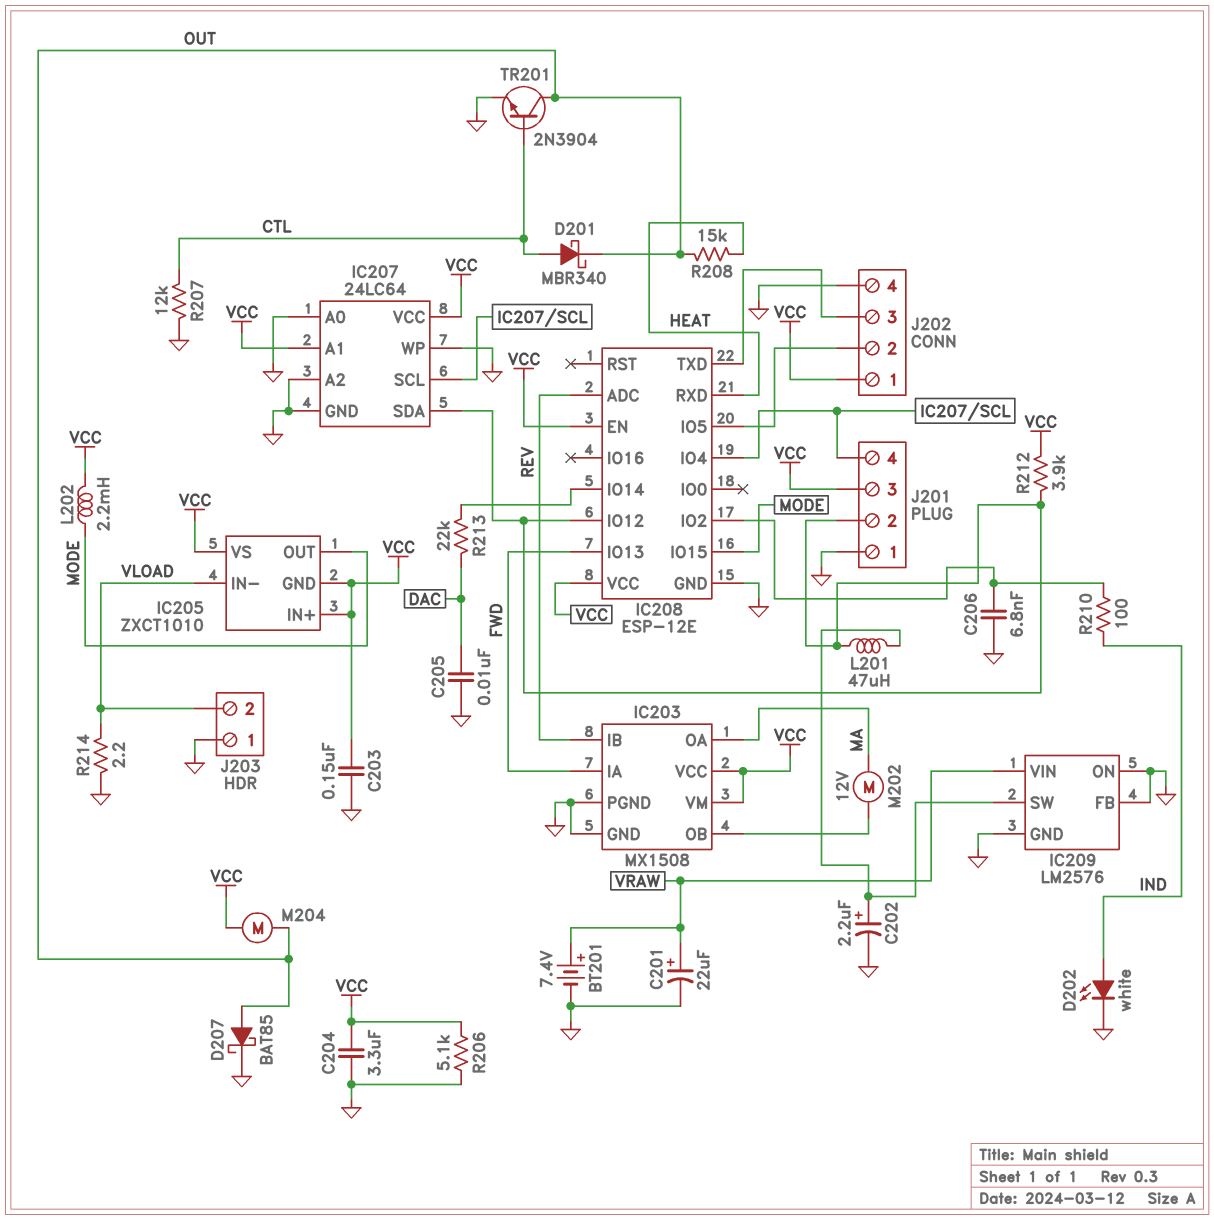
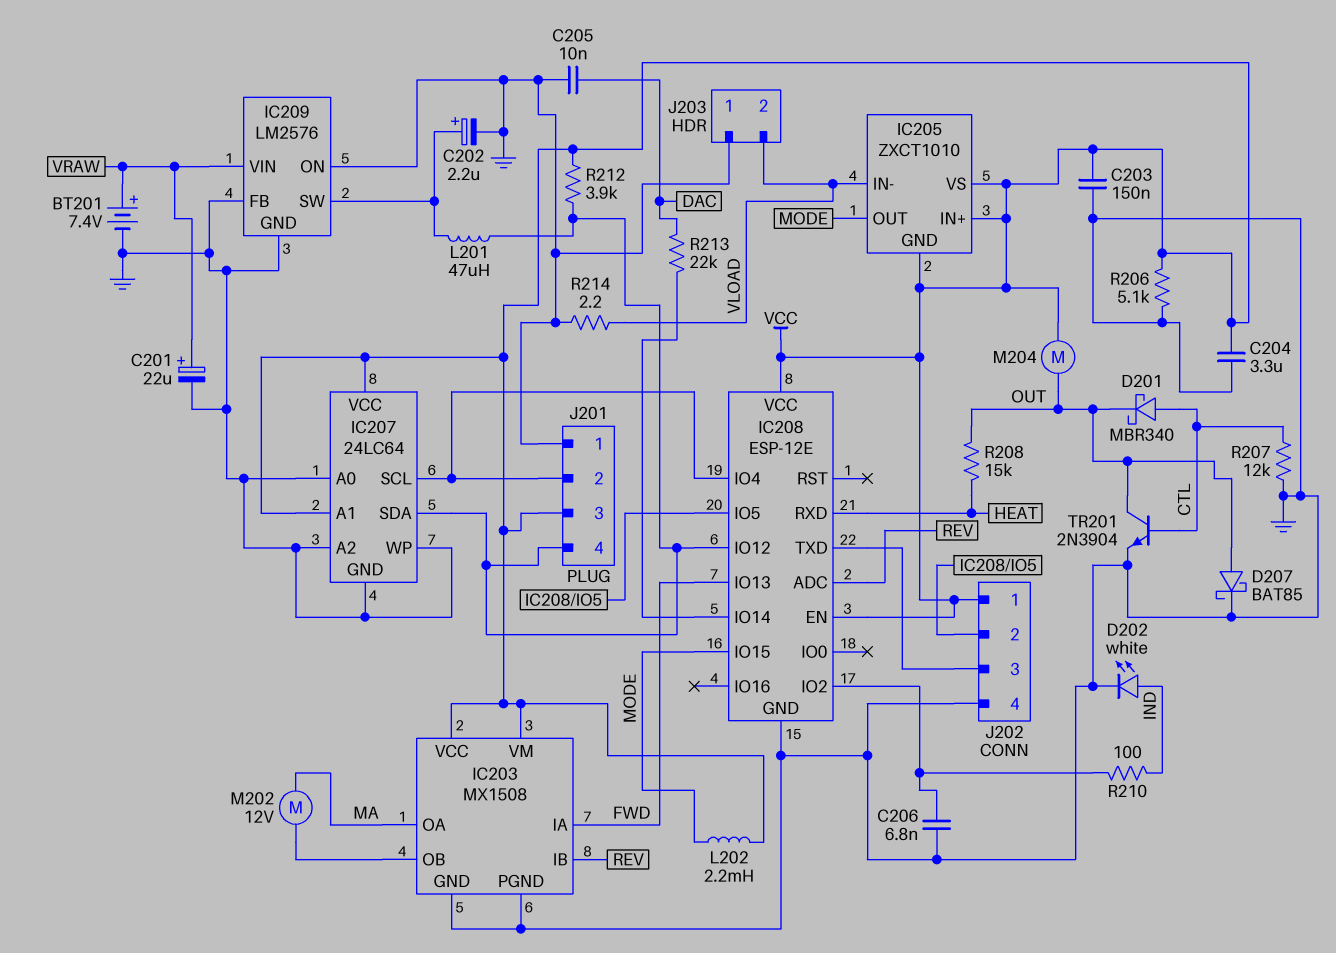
J201 pin 2: IC207/SDA -> IC207/SCL
J201 pin 4: IC207/SCL -> IC207/SDA

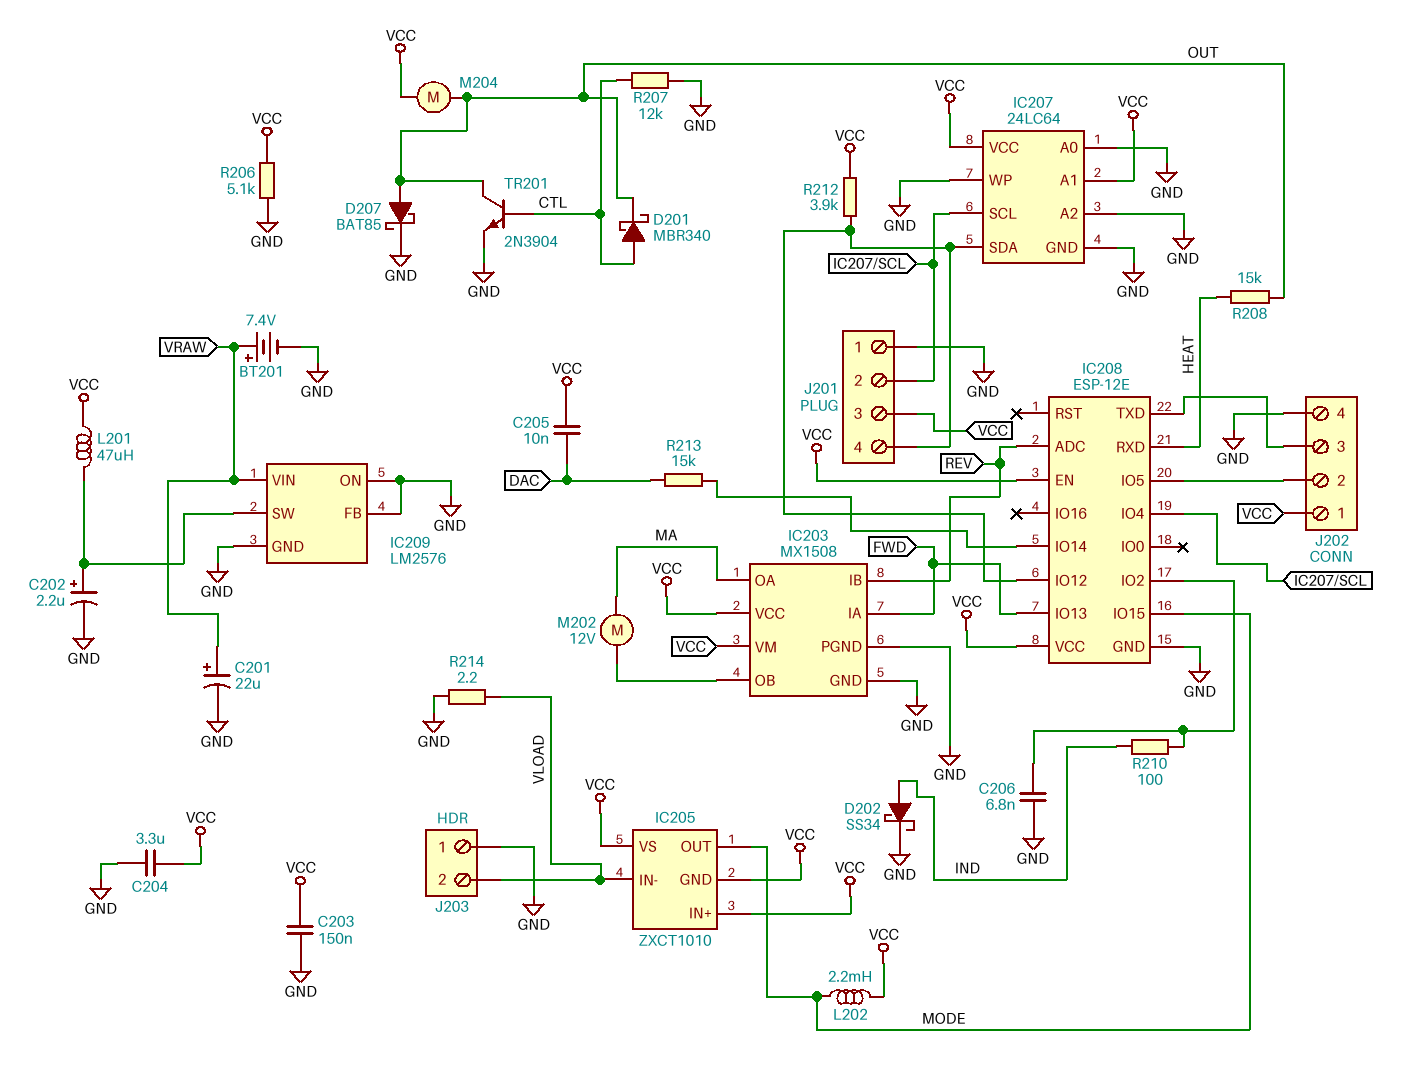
C205: 10nF (DAC, GND) -> 10nF (DAC, VCC)
D202: LED white (A IND, K GND) -> schottky SS34 (A IND, K GND)
L201: 47uH (IC207/SDA, IC209/SW) -> 47uH (IC209/SW, VCC)
R213: 22k (DAC, IC208/IO14) -> 15k (DAC, IC208/IO14)

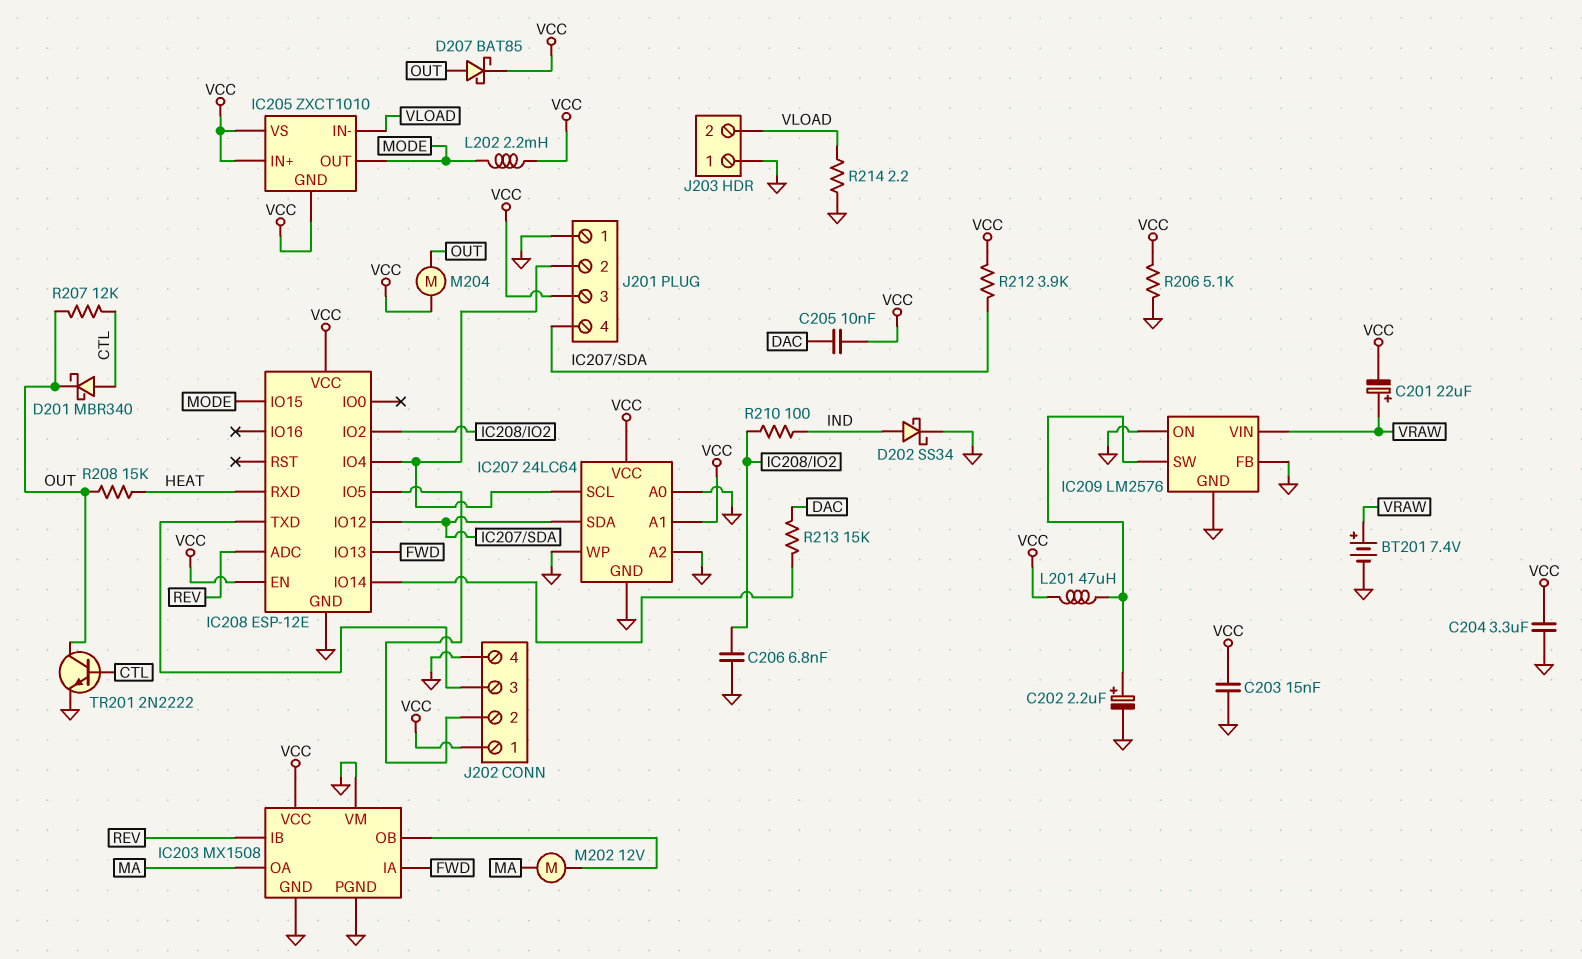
C201: 22uF (plus VRAW, minus GND) -> 22uF (plus VRAW, minus VCC)
C203: 150nF (GND, VCC) -> 15nF (GND, VCC)
D207: schottky BAT85 (A OUT, K GND) -> schottky BAT85 (A OUT, K VCC)
IC203 pin VM: VCC -> GND
R207: 12k (CTL, GND) -> 12k (CTL, OUT)
TR201: NPN 2N3904 (B CTL, C OUT, E GND) -> NPN 2N2222 (B CTL, C OUT, E GND)

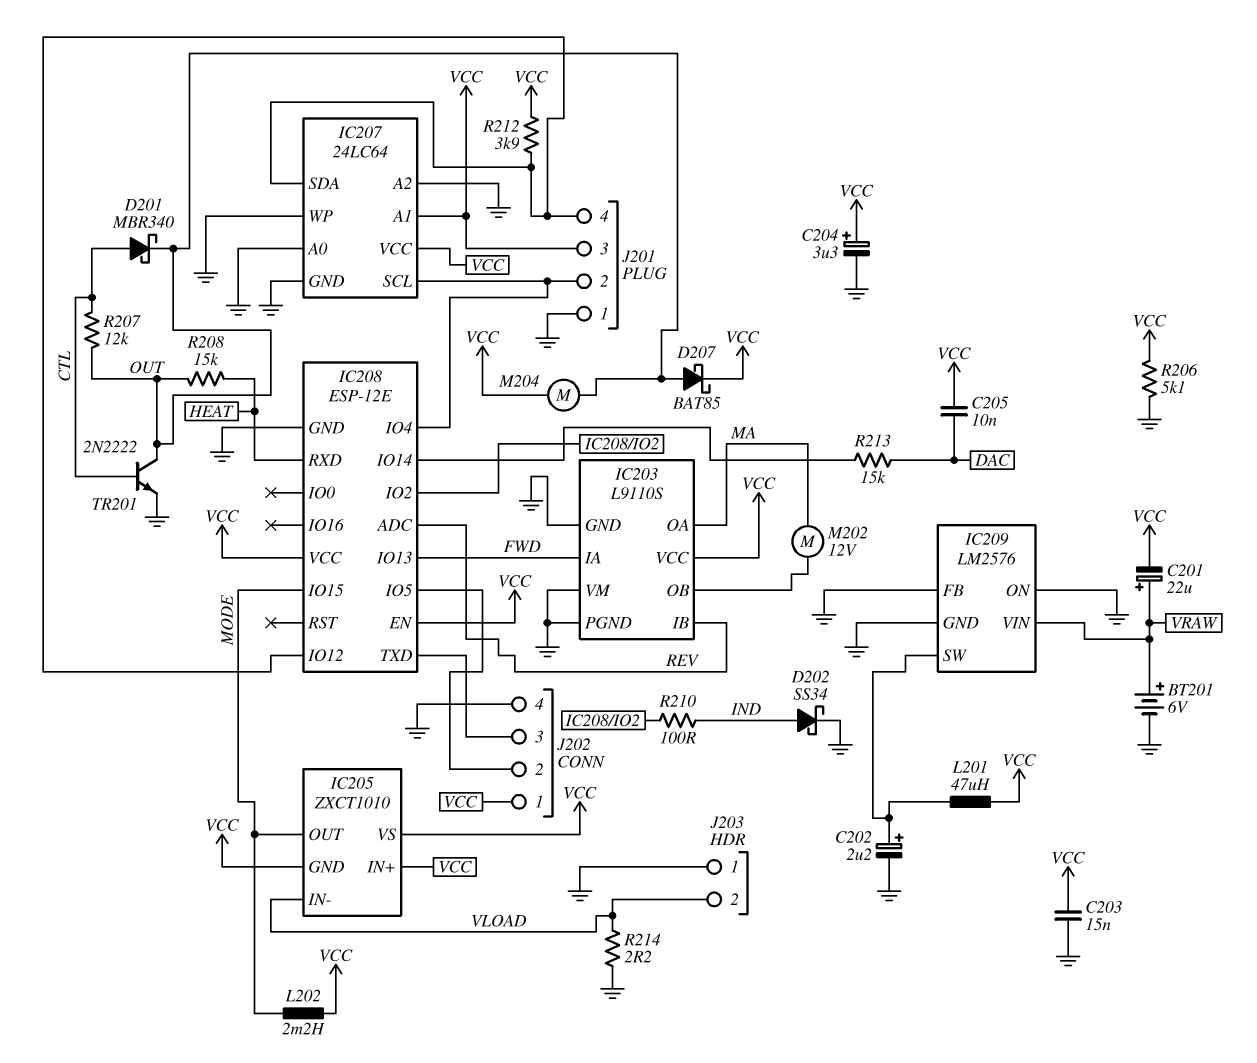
BT201: 7.4V (plus VRAW, minus GND) -> 6V (plus VRAW, minus GND)
C204: 3.3uF (GND, VCC) -> 3.3uF (plus VCC, minus GND)
C206: 6.8nF (GND, IC208/IO2) -> none
IC203: MX1508 -> L9110S

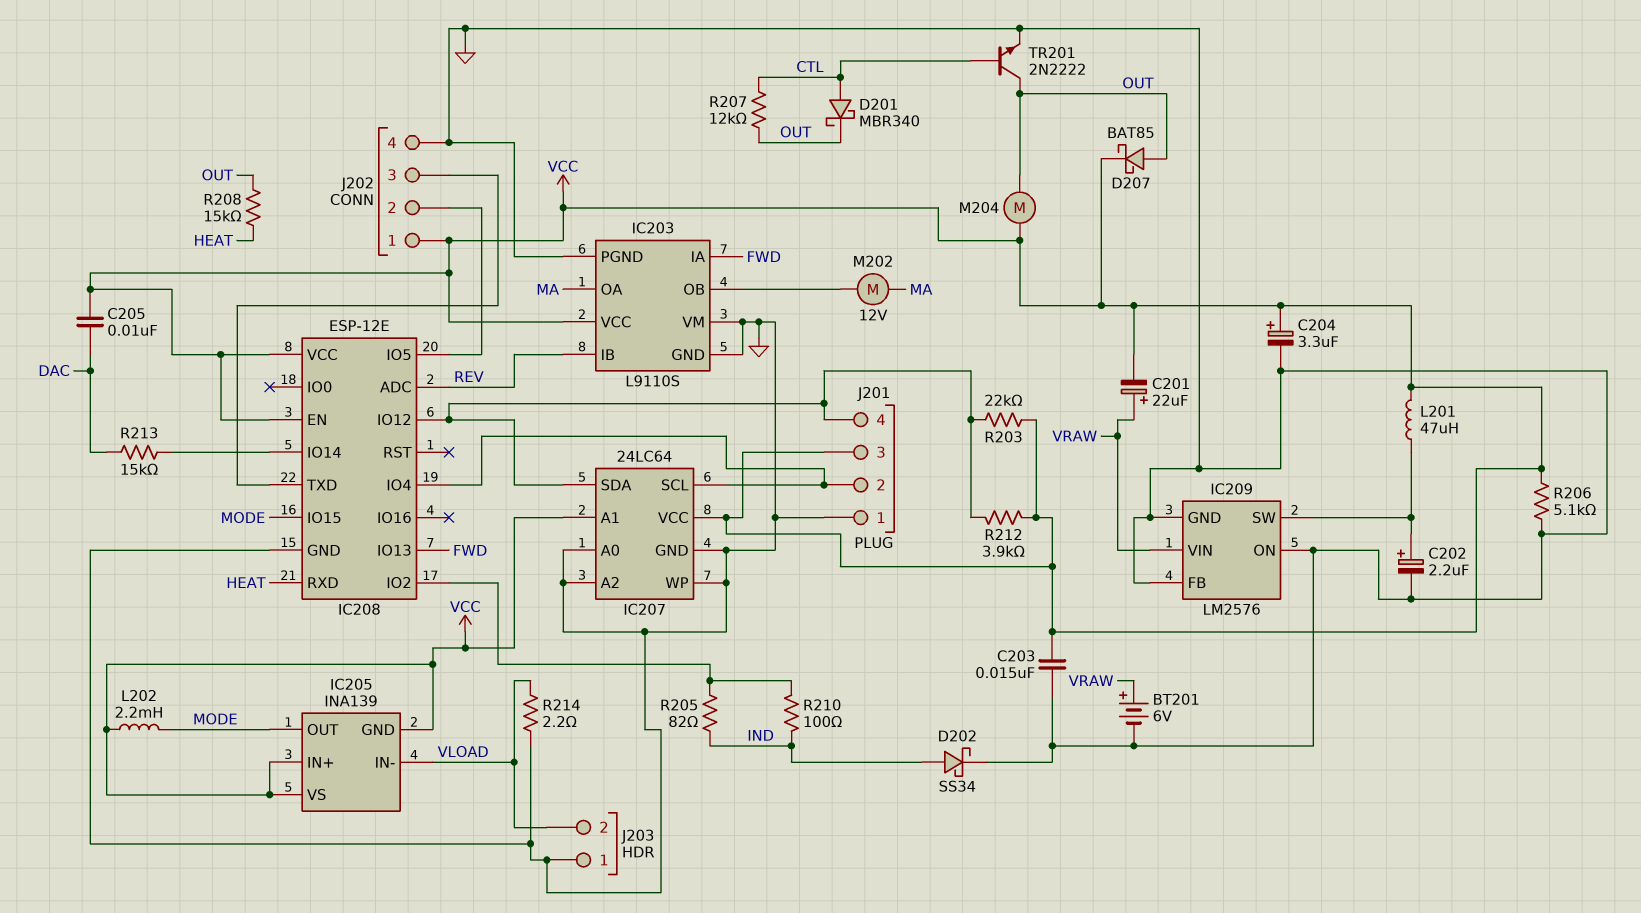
IC205: ZXCT1010 -> INA139
R203: none -> 22k (IC207/SDA, VCC)
R205: none -> 82 (IC208/IO2, IND)

